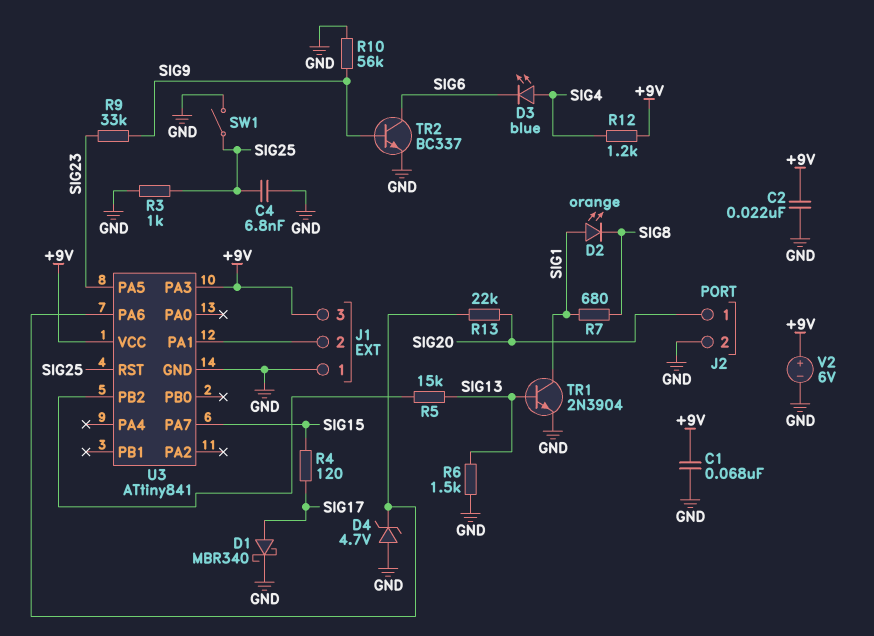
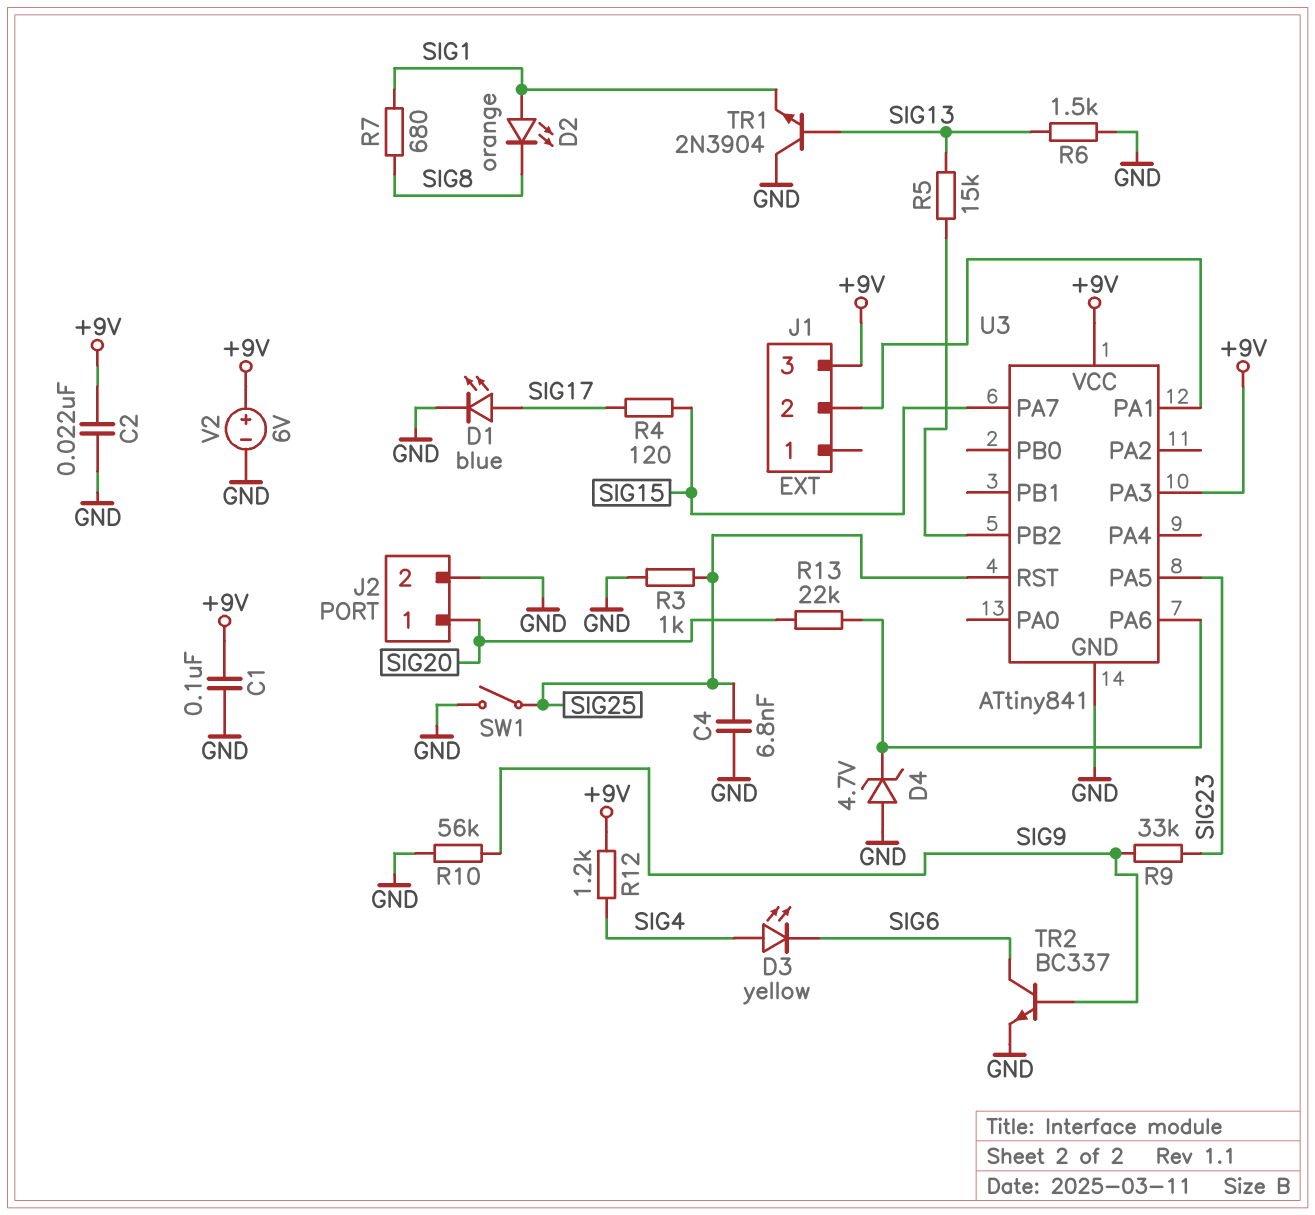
C1: 68nF (+9V, GND) -> 100nF (+9V, GND)
D1: schottky MBR340 (A SIG17, K GND) -> LED blue (A SIG17, K GND)
D3: LED blue (A SIG4, K SIG6) -> LED yellow (A SIG4, K SIG6)
J1 pin 1: GND -> none
TR1: NPN 2N3904 (B SIG13, C SIG1, E GND) -> NPN 2N3904 (B SIG13, C GND, E SIG1)

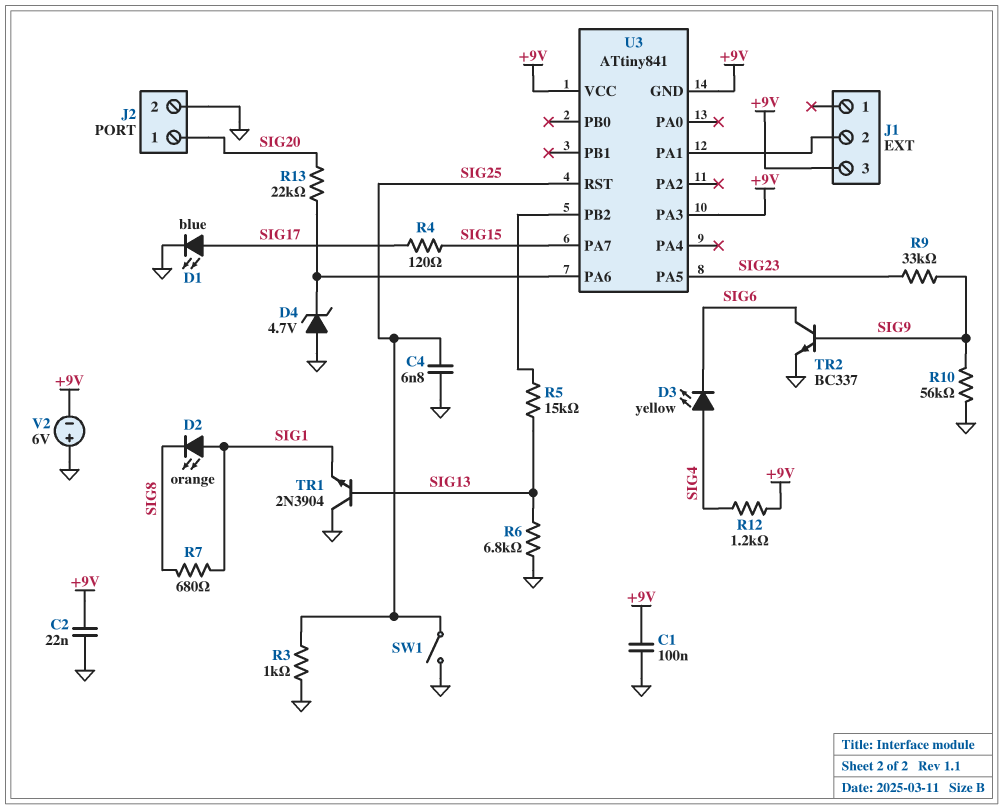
R6: 1.5k (GND, SIG13) -> 6.8k (GND, SIG13)
U3 pin GND: GND -> +9V
V2: 6V (plus +9V, minus GND) -> 6V (plus GND, minus +9V)

